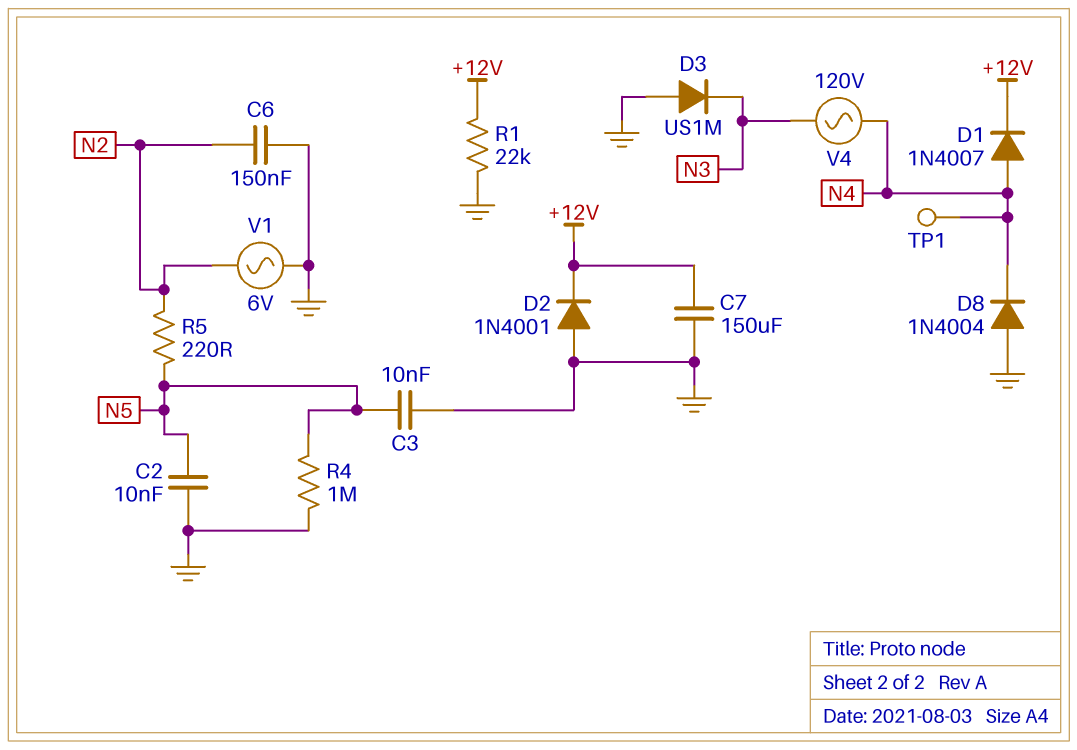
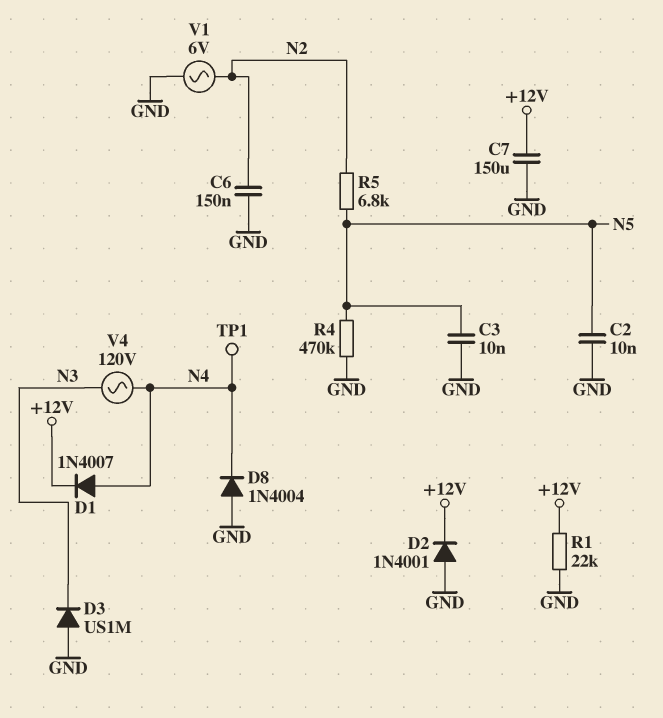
R4: 1M (GND, N5) -> 470k (GND, N5)
R5: 220 (N2, N5) -> 6.8k (N2, N5)

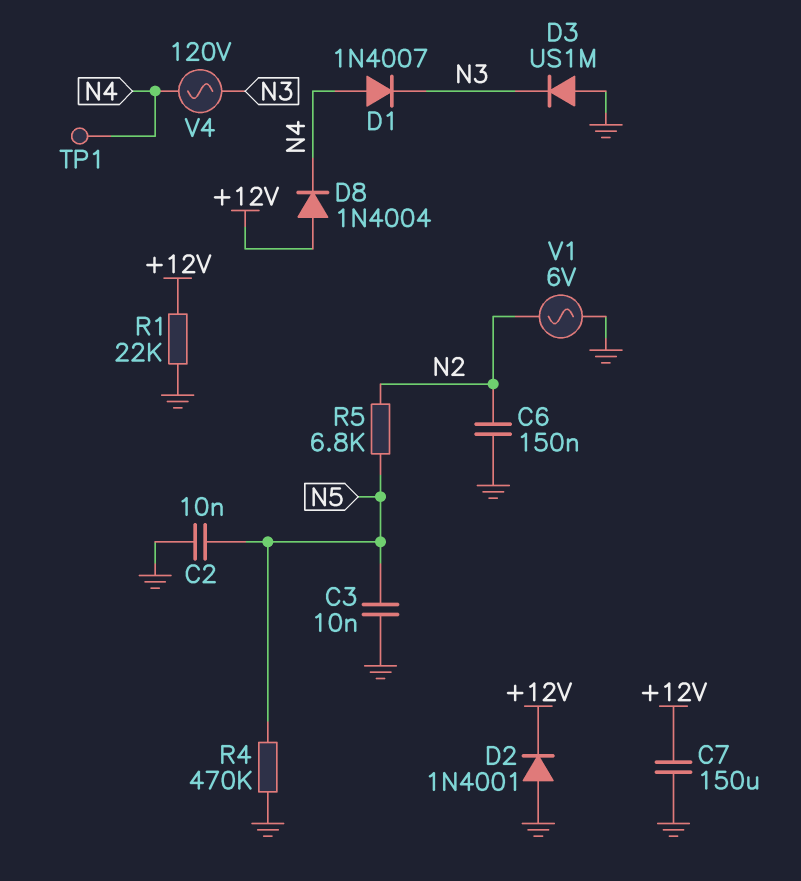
D1: diode 1N4007 (A N4, K +12V) -> diode 1N4007 (A N4, K N3)
D8: diode 1N4004 (A GND, K N4) -> diode 1N4004 (A +12V, K N4)

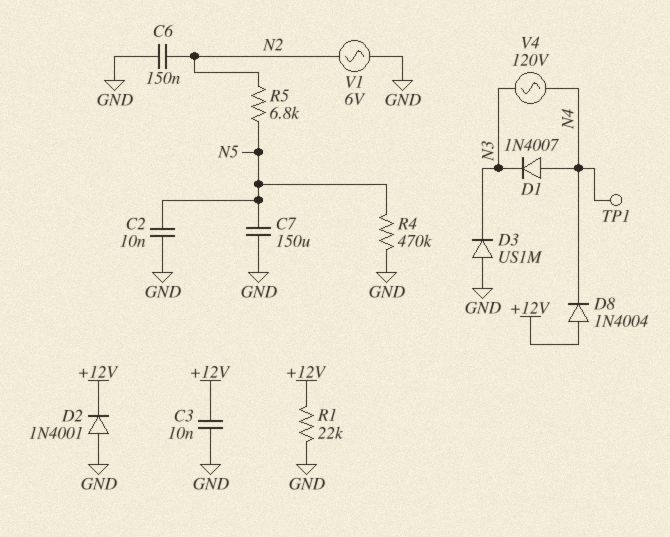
C3: 10nF (GND, N5) -> 10nF (+12V, GND)
C7: 150uF (+12V, GND) -> 150uF (GND, N5)

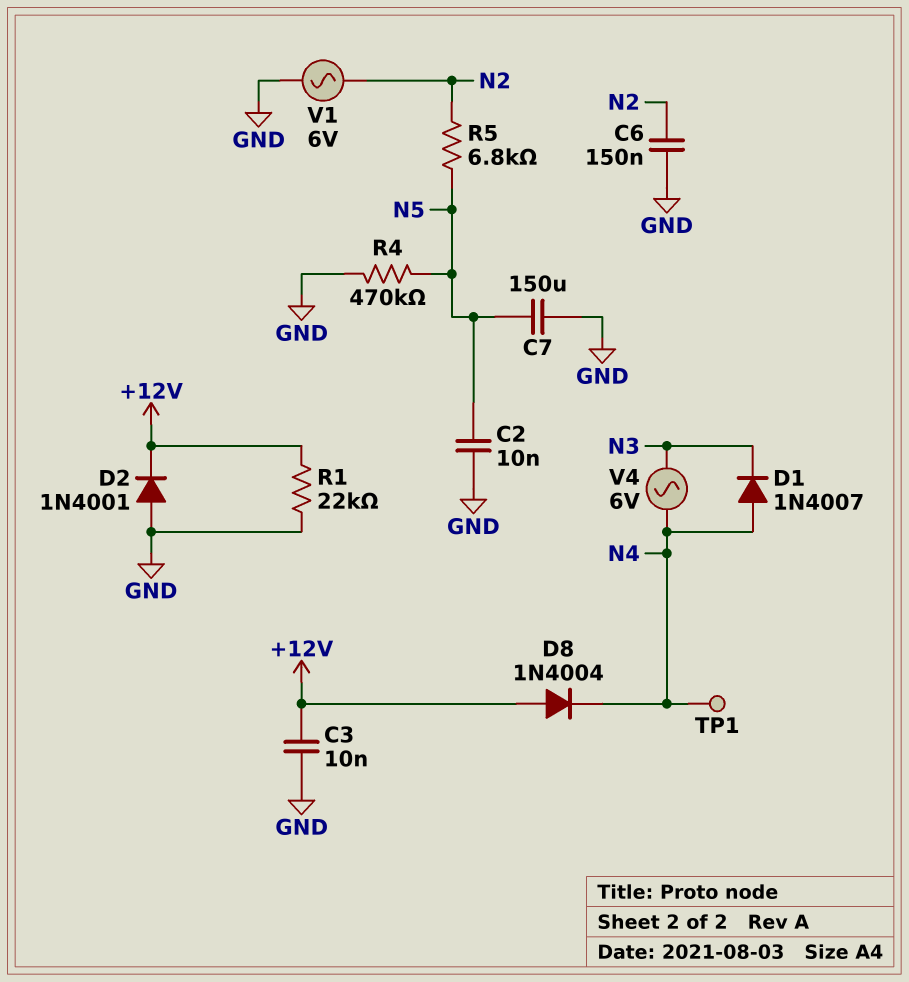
D3: diode US1M (A GND, K N3) -> none
V4: AC 120V (N3, N4) -> AC 6V (N3, N4)

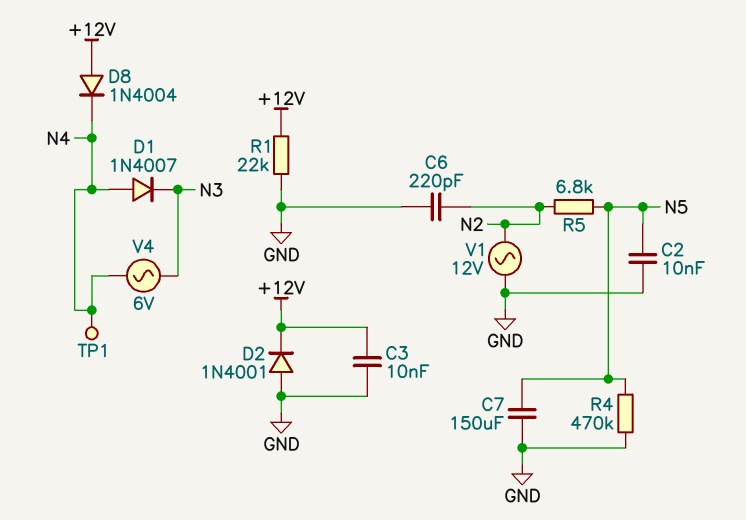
C6: 150nF (GND, N2) -> 220pF (GND, N2)
V1: AC 6V (GND, N2) -> AC 12V (GND, N2)

